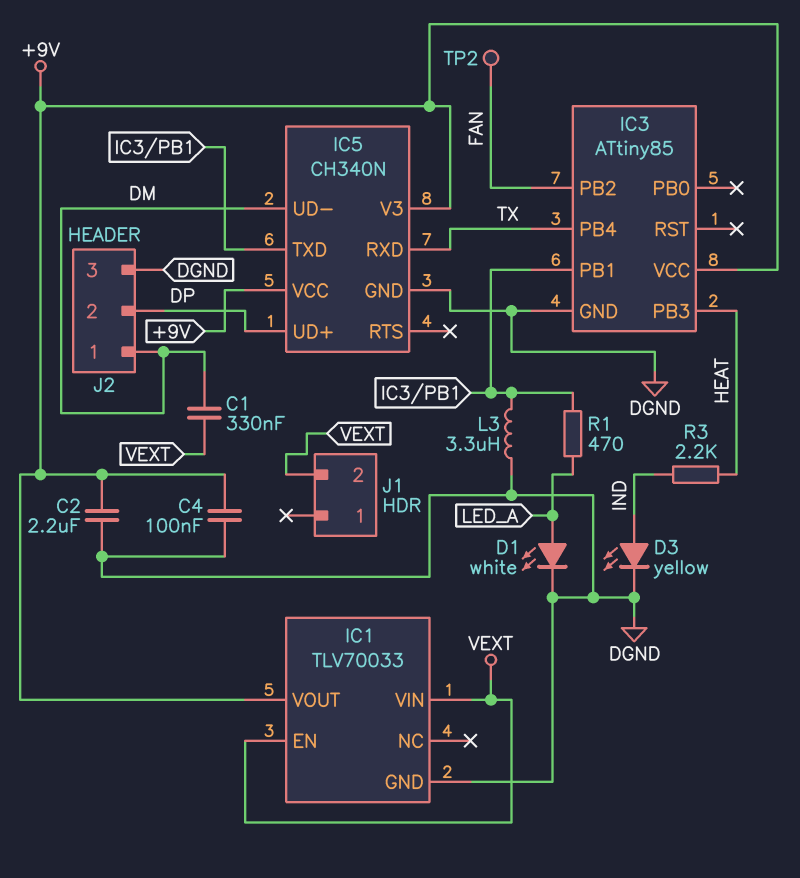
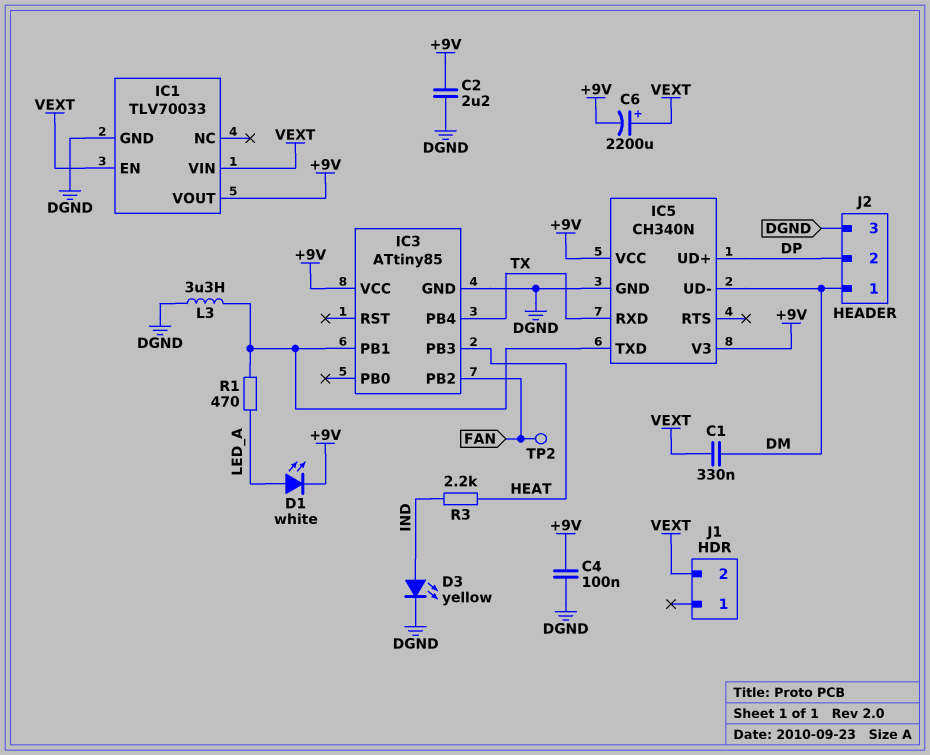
C6: none -> 2200uF (plus VEXT, minus +9V)
D1: LED white (A LED_A, K DGND) -> LED white (A LED_A, K +9V)

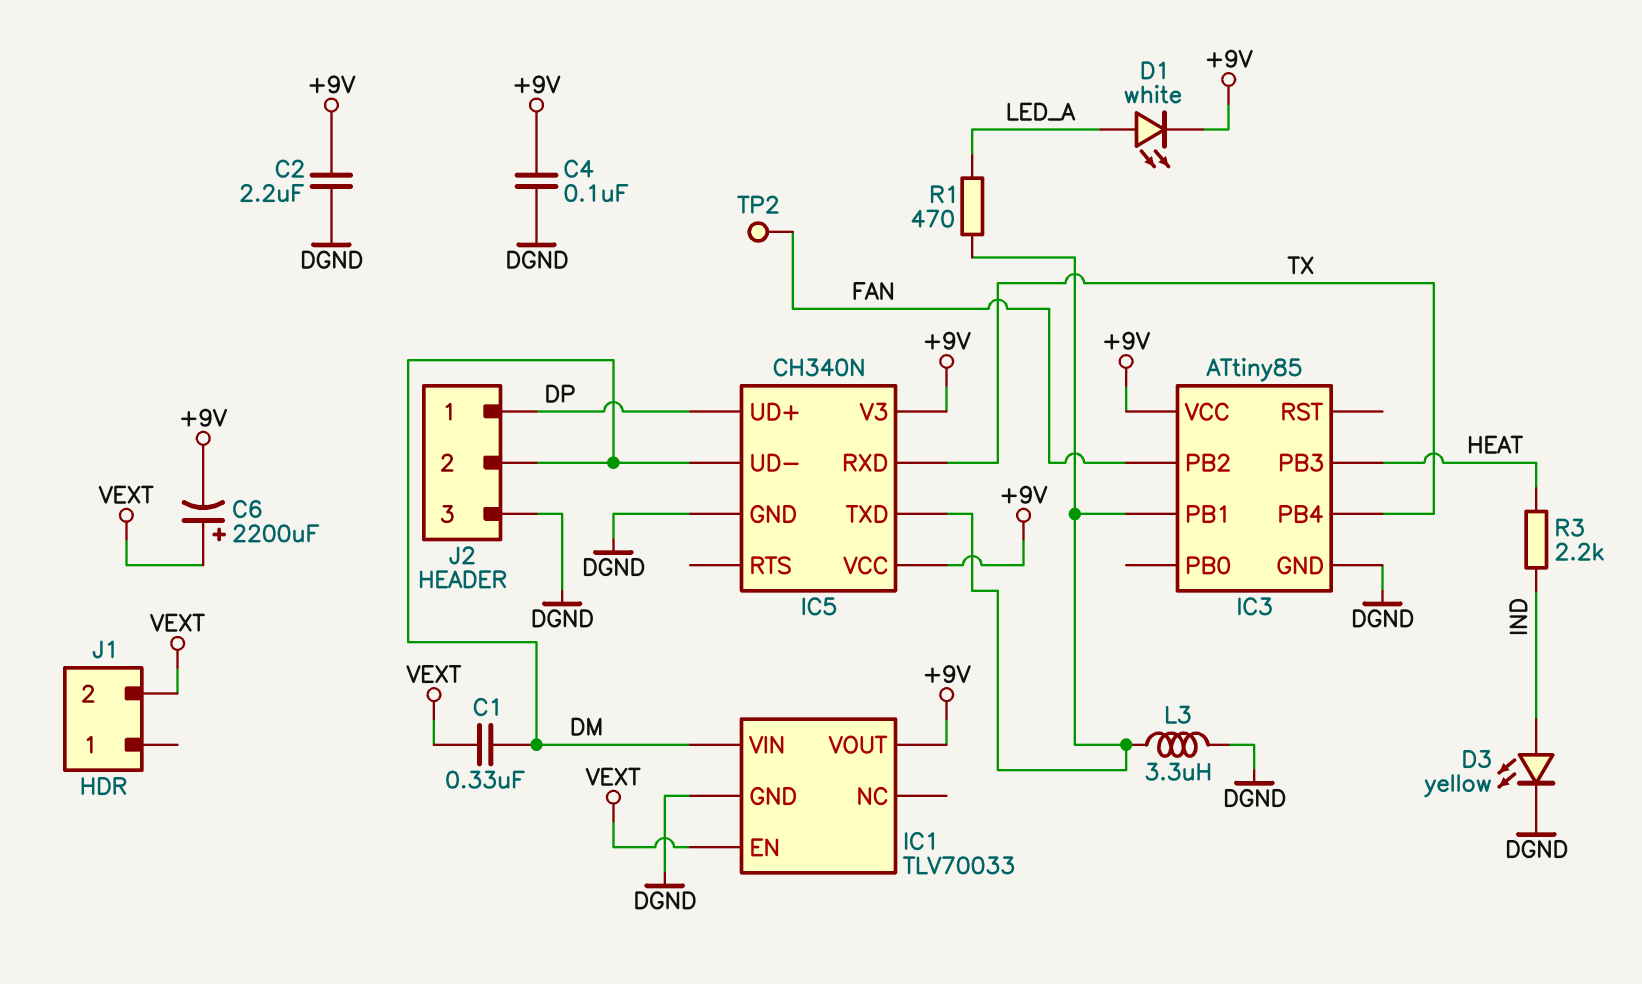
IC1 pin VIN: VEXT -> DM
J2 pin 1: DM -> DP
J2 pin 2: DP -> DM

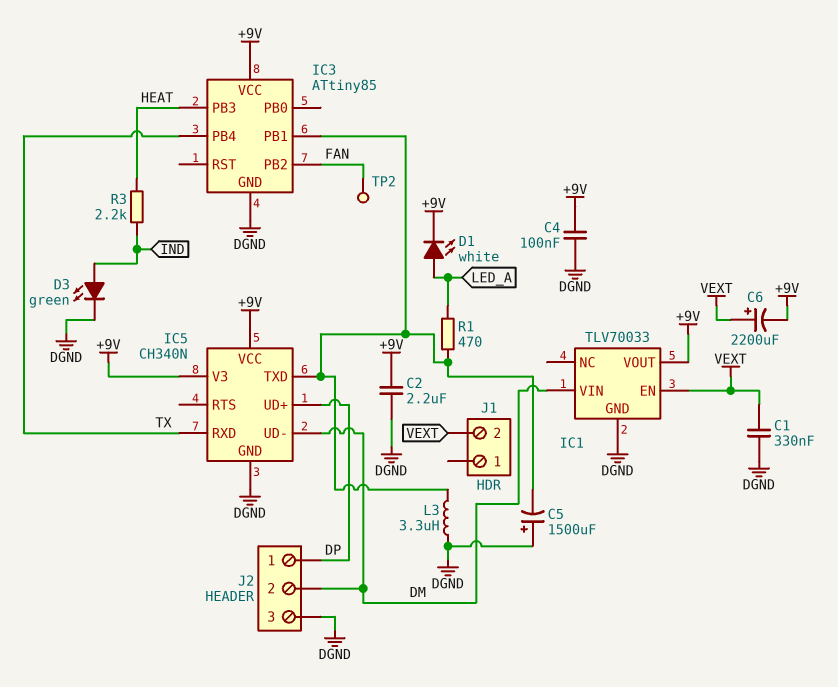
C1: 330nF (DM, VEXT) -> 330nF (DGND, VEXT)
C5: none -> 1500uF (plus DGND, minus IC3/PB1)
D3: LED yellow (A IND, K DGND) -> LED green (A IND, K DGND)

